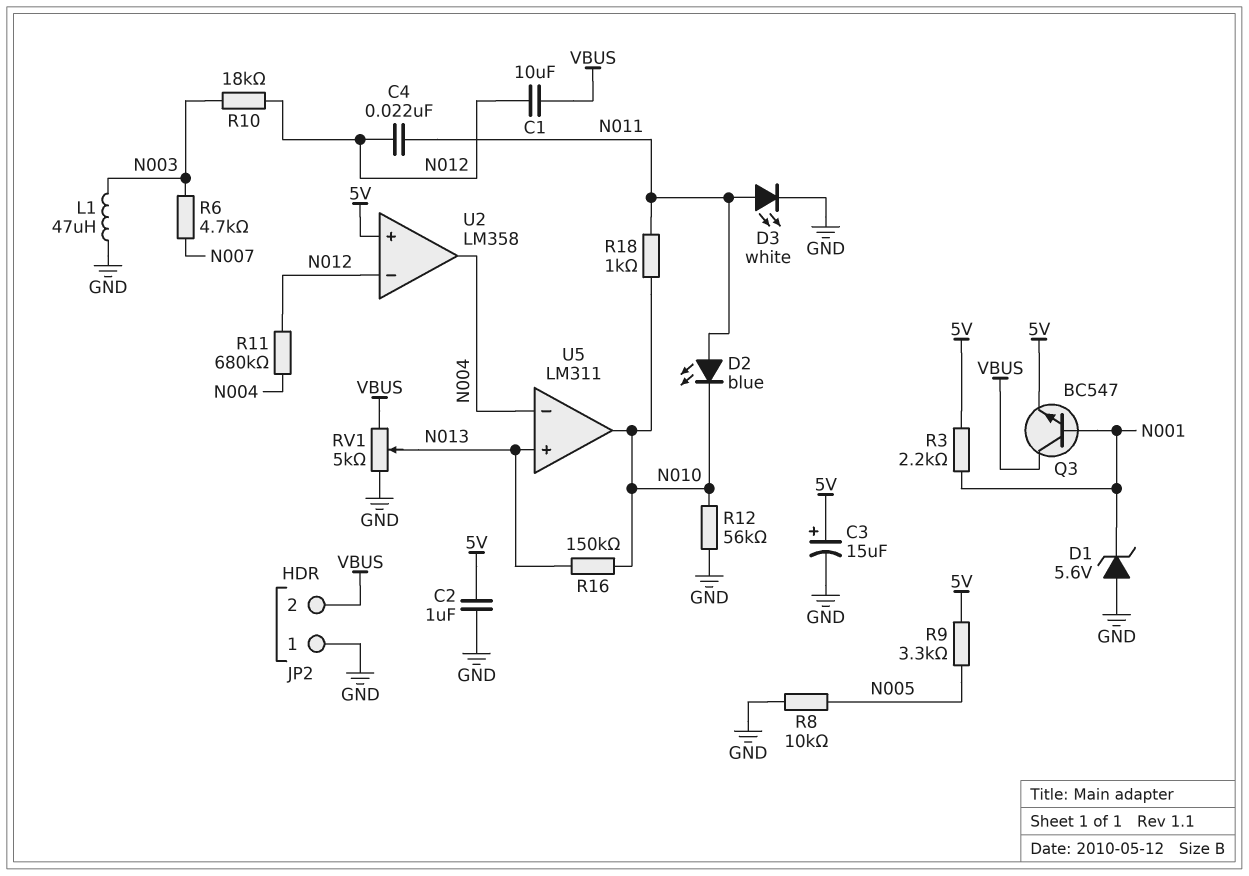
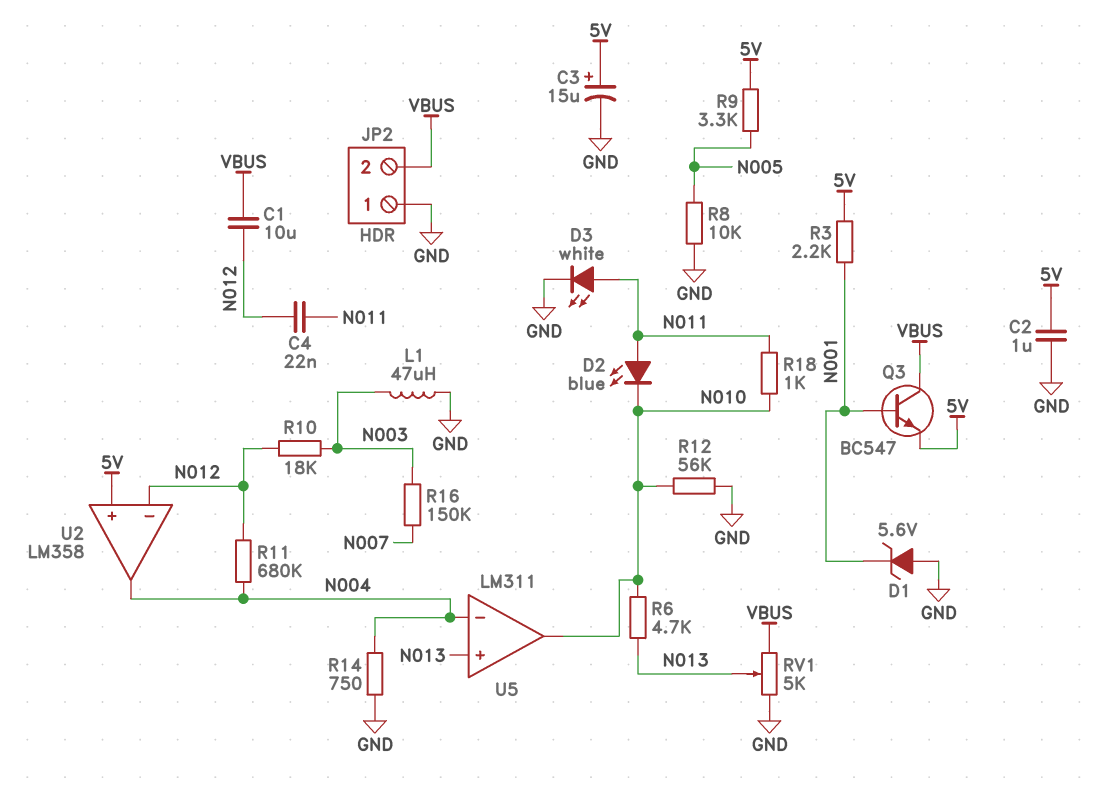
R6: 4.7k (N003, N007) -> 4.7k (N010, N013)
R14: none -> 750 (GND, N004)
R16: 150k (N010, N013) -> 150k (N003, N007)

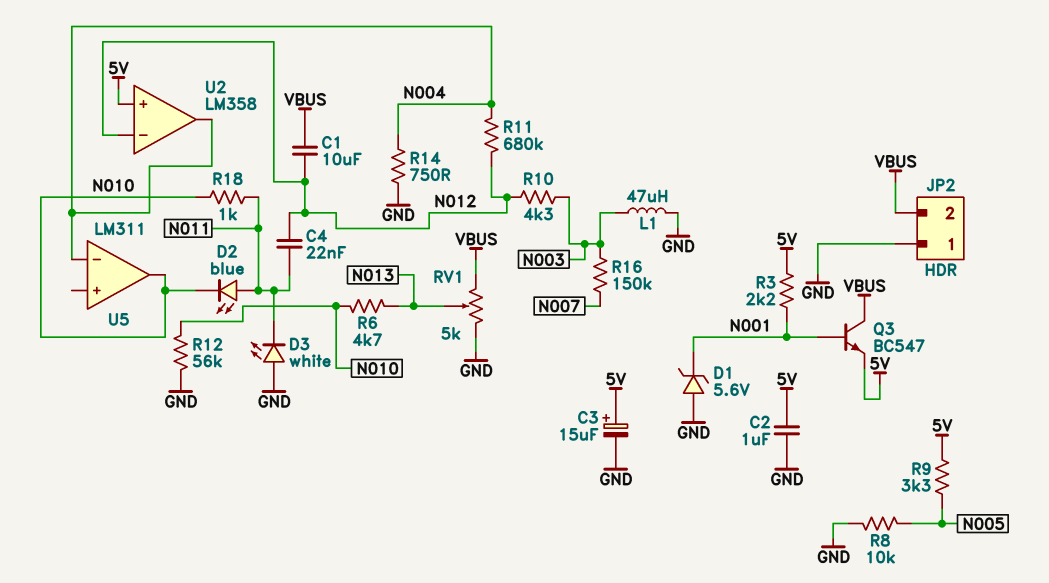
D3: LED white (A N011, K GND) -> LED white (A GND, K N011)
R10: 18k (N003, N012) -> 4.3k (N003, N012)
U5 pin in+: N013 -> none

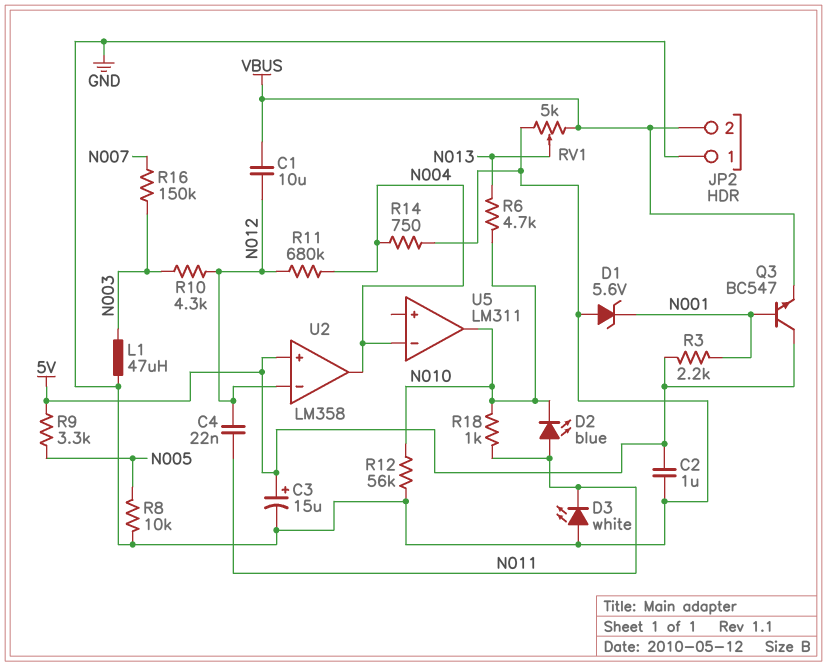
Q3: NPN BC547 (B N001, C VBUS, E 5V) -> NPN BC547 (B N001, C 5V, E VBUS)

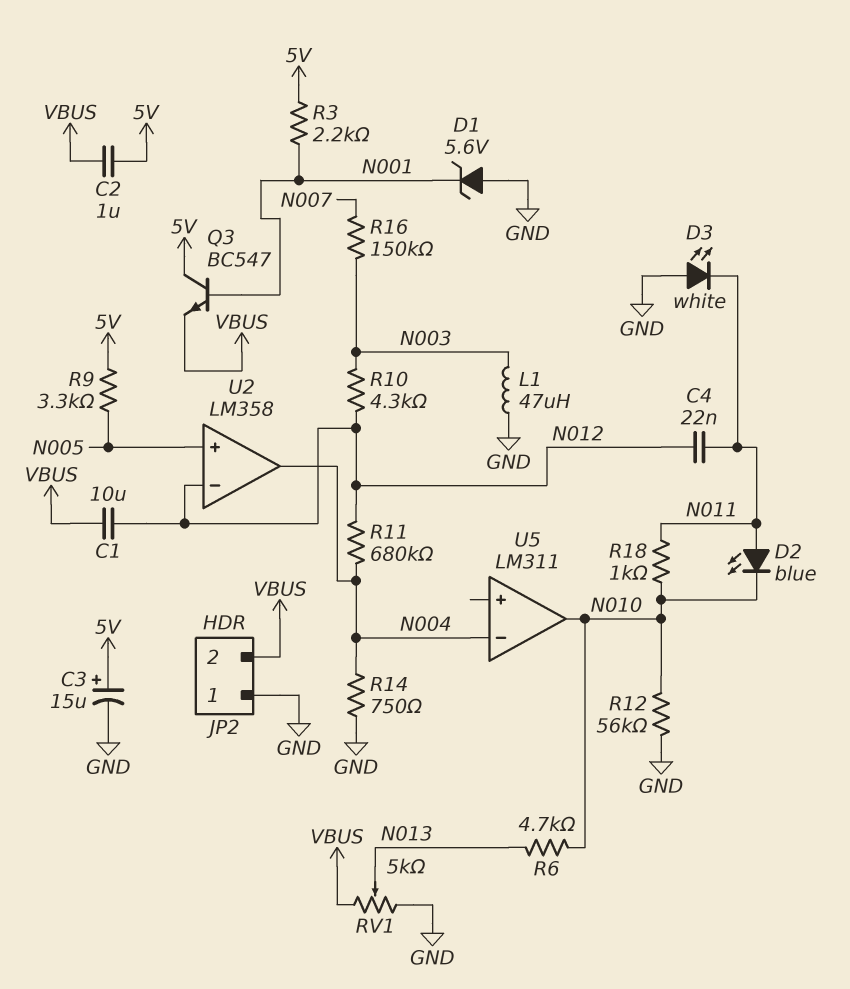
C2: 1uF (5V, GND) -> 1uF (5V, VBUS)
R8: 10k (GND, N005) -> none
U2 pin in+: 5V -> N005

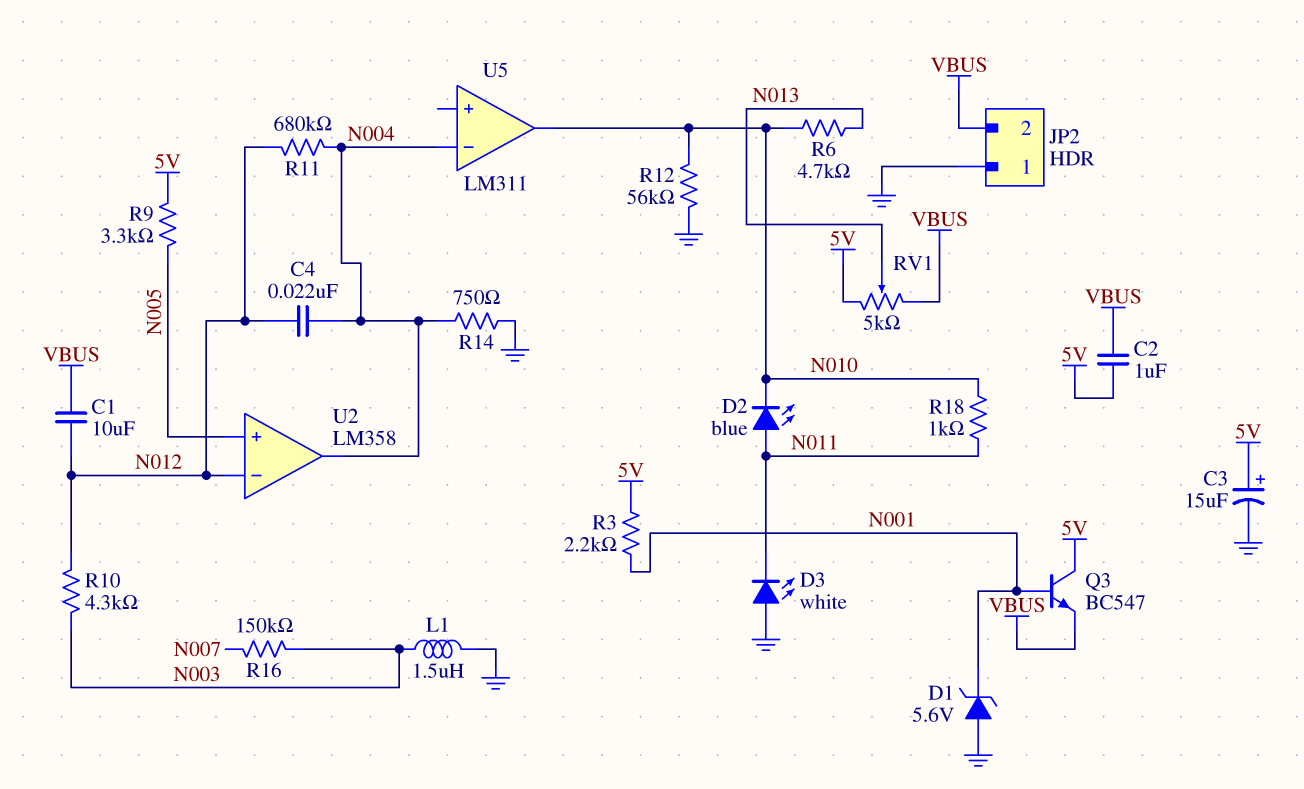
C4: 22nF (N011, N012) -> 22nF (N004, N012)
L1: 47uH (GND, N003) -> 1.5uH (GND, N003)
RV1: 5k (GND, VBUS, wiper N013) -> 5k (5V, VBUS, wiper N013)

